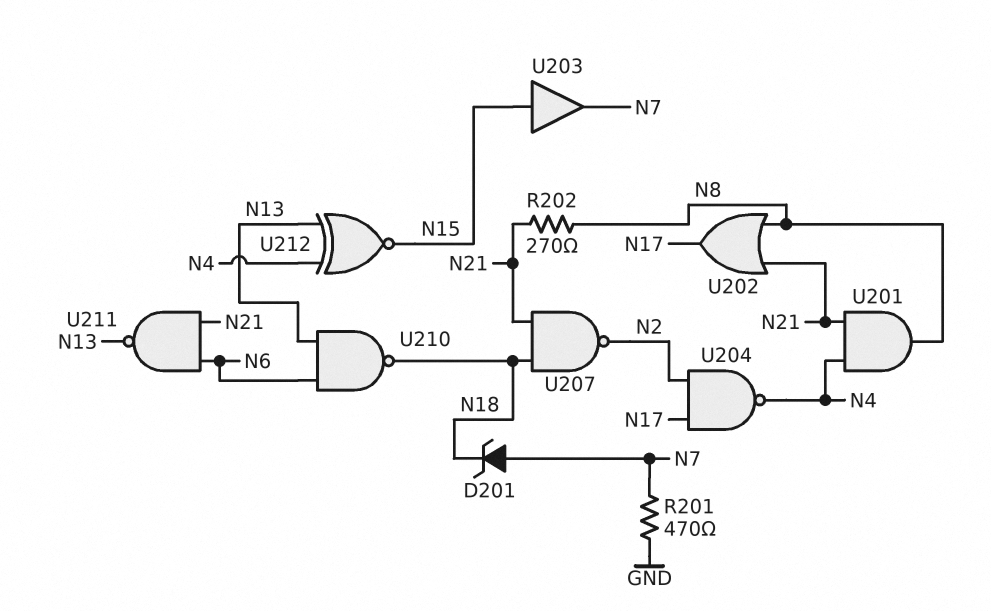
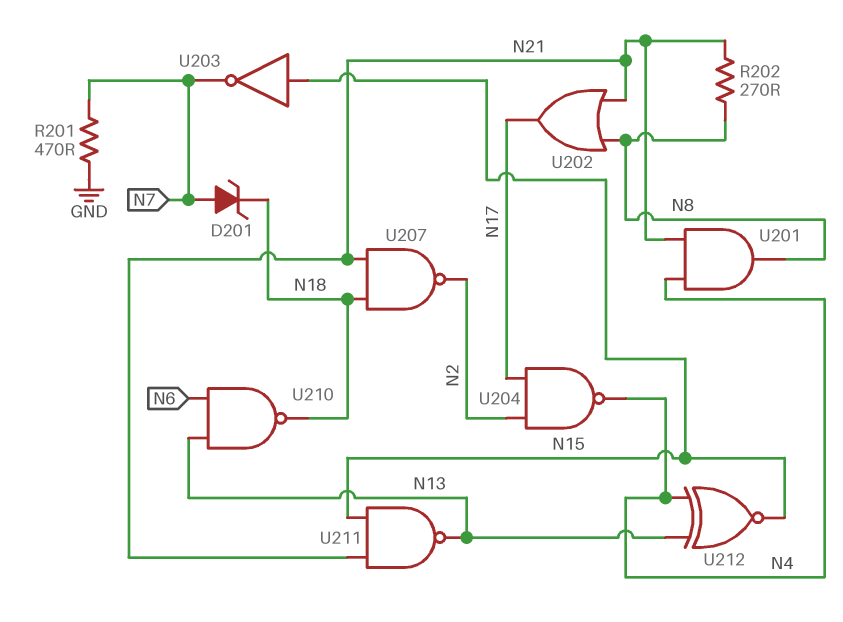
U203: buffer (in N15, out N7) -> NOT (in N15, out N7)
U211: NAND (in N6, in N21, out N13) -> NAND (in N15, in N21, out N13)

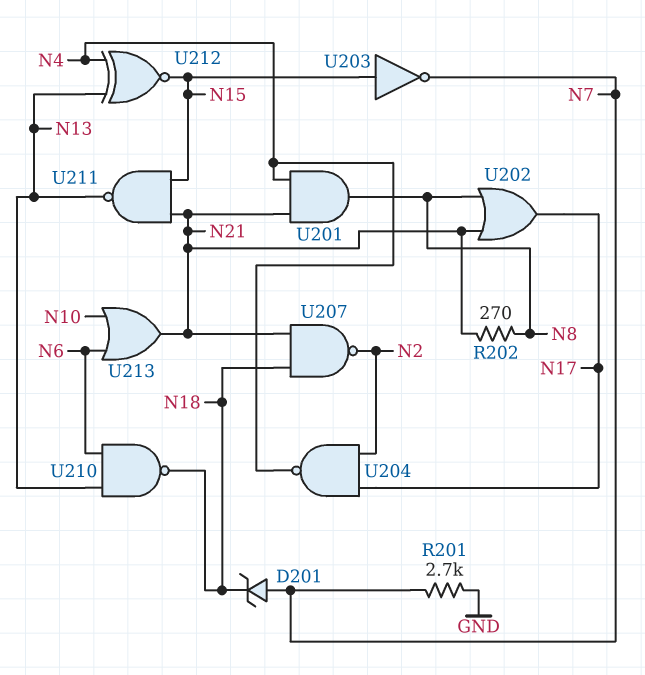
R201: 470 (GND, N7) -> 2.7k (GND, N7)
U213: none -> OR (in N6, in N10, out N21)

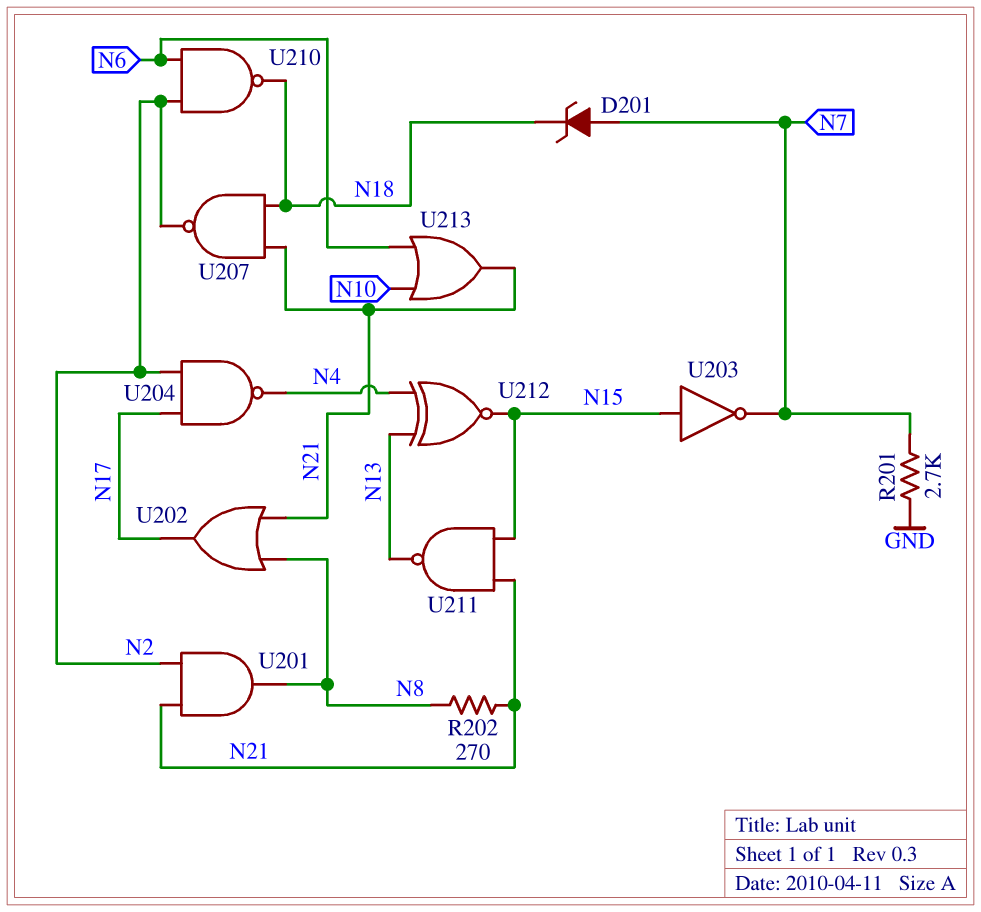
U201: AND (in N4, in N21, out N8) -> AND (in N2, in N21, out N8)
U210: NAND (in N6, in N13, out N18) -> NAND (in N2, in N6, out N18)

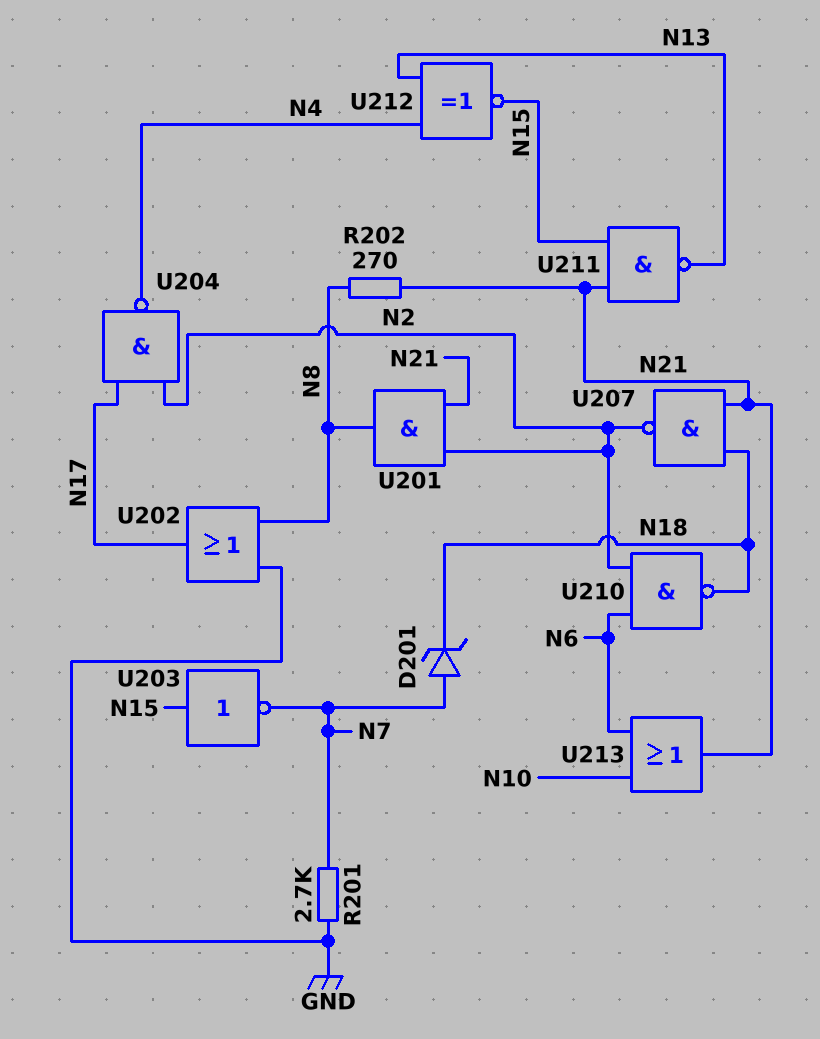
U202: OR (in N8, in N21, out N17) -> OR (in GND, in N8, out N17)

